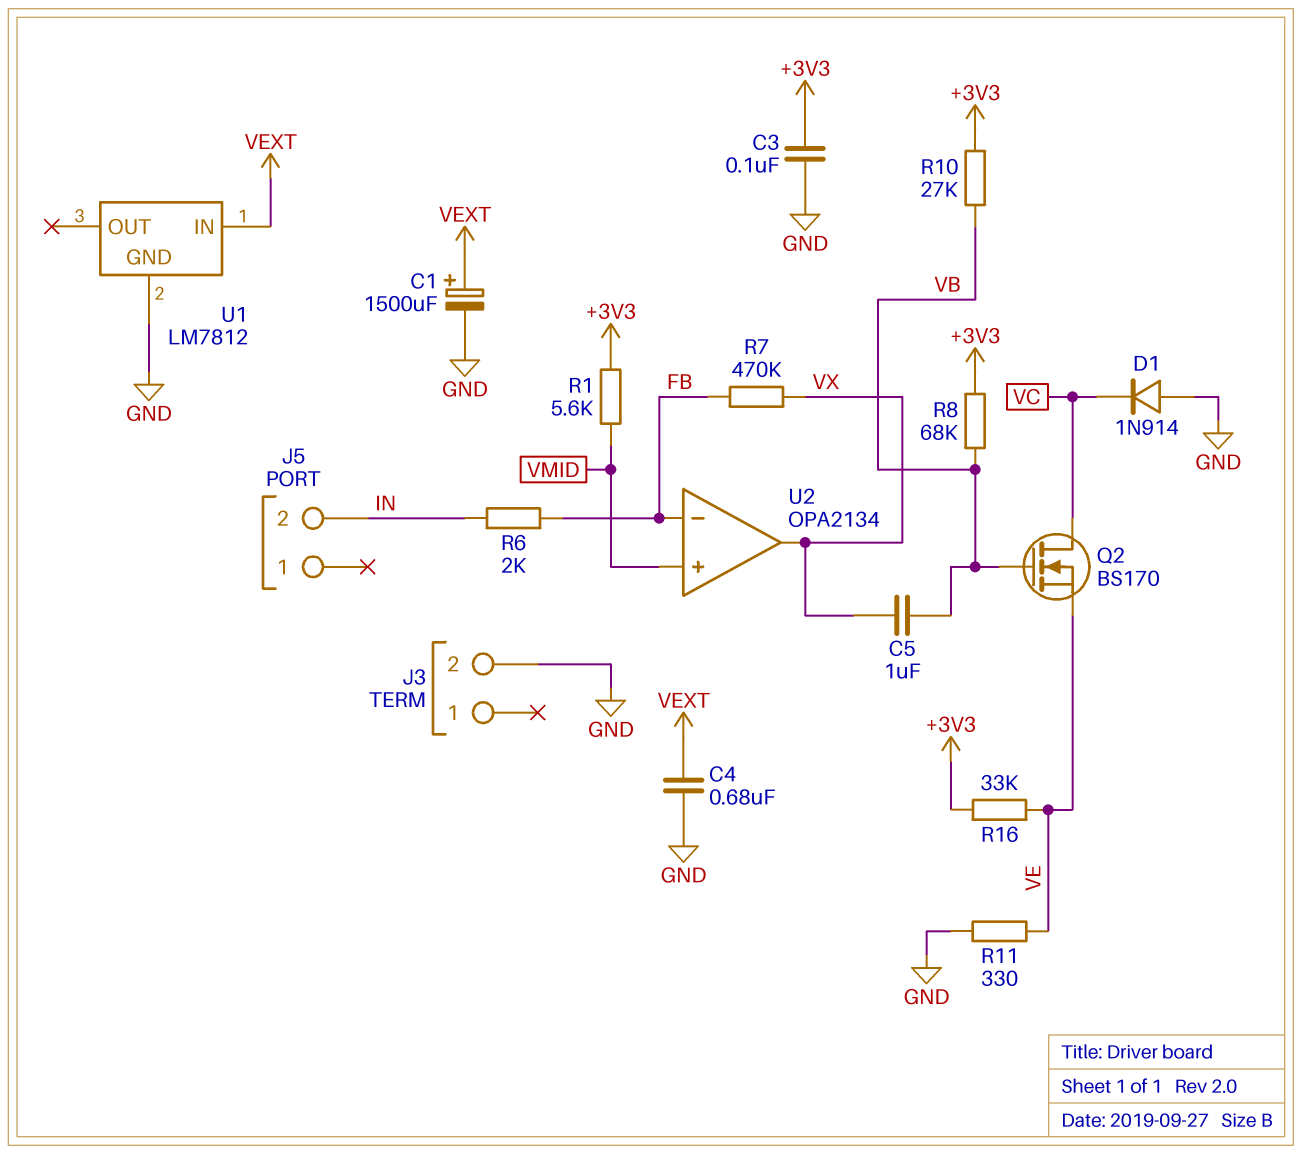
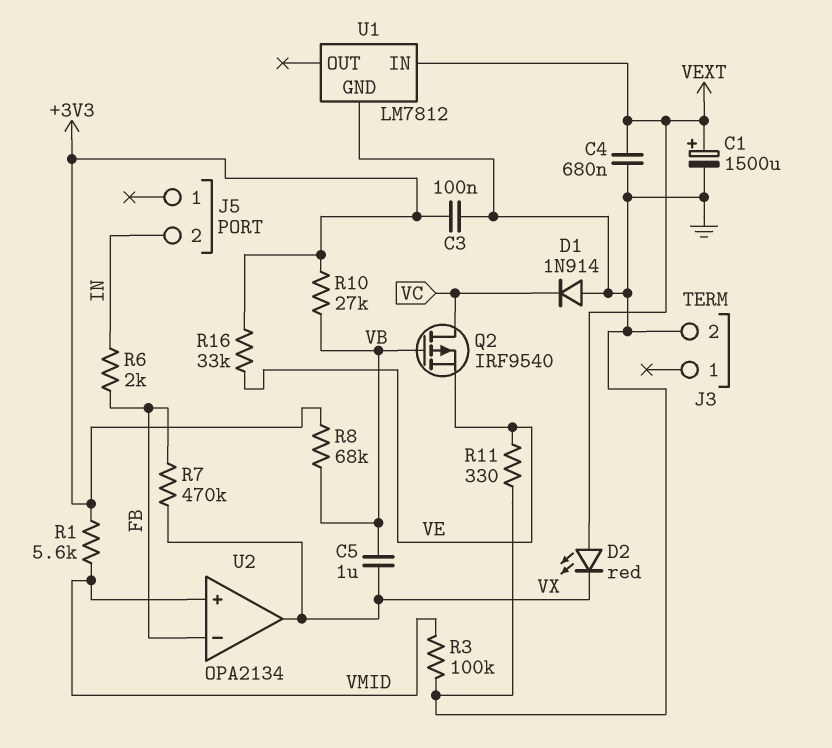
D2: none -> LED red (A VEXT, K VX)
Q2: NMOS BS170 (G VB, D VC, S VE) -> PMOS IRF9540 (G VB, D VC, S VE)
R3: none -> 100k (GND, VMID)

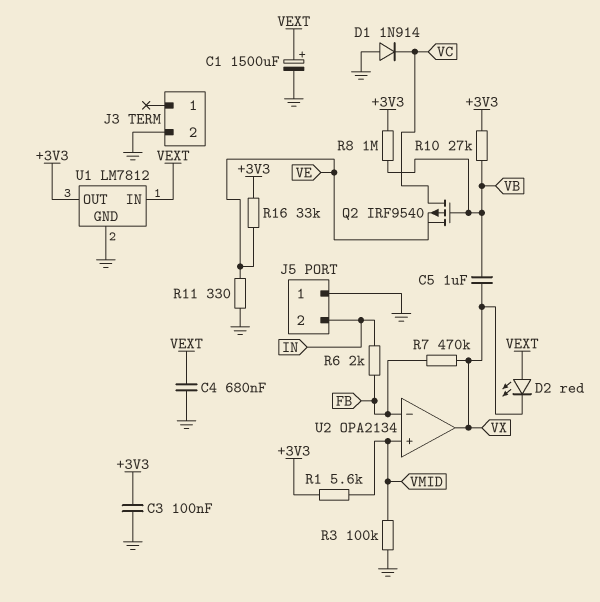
J5 pin 1: none -> GND
R8: 68k (+3V3, VB) -> 1M (+3V3, VB)
U1 pin OUT: none -> +3V3

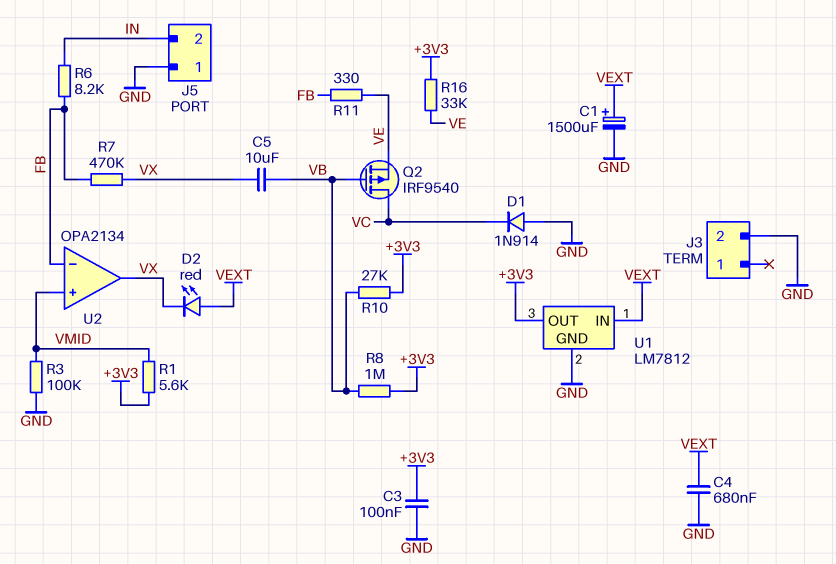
C5: 1uF (VB, VX) -> 10uF (VB, VX)
R6: 2k (FB, IN) -> 8.2k (FB, IN)
R11: 330 (GND, VE) -> 330 (FB, VE)

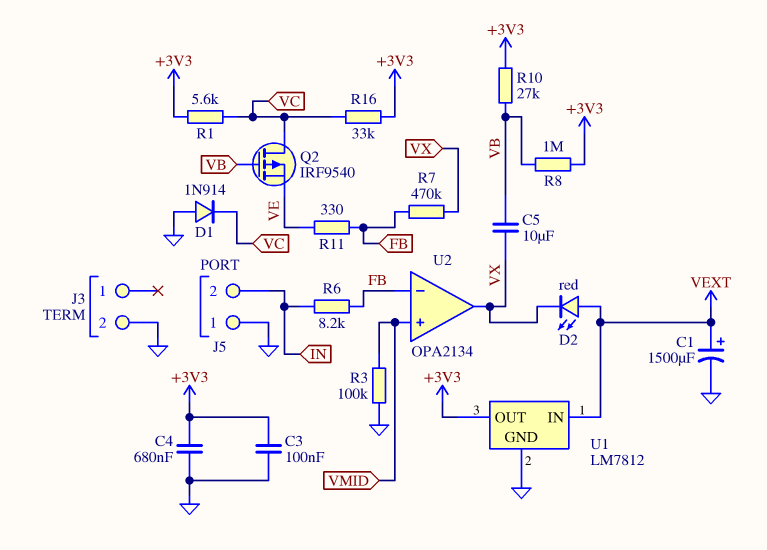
C4: 680nF (GND, VEXT) -> 680nF (+3V3, GND)
R1: 5.6k (+3V3, VMID) -> 5.6k (+3V3, VC)
R16: 33k (+3V3, VE) -> 33k (+3V3, VC)

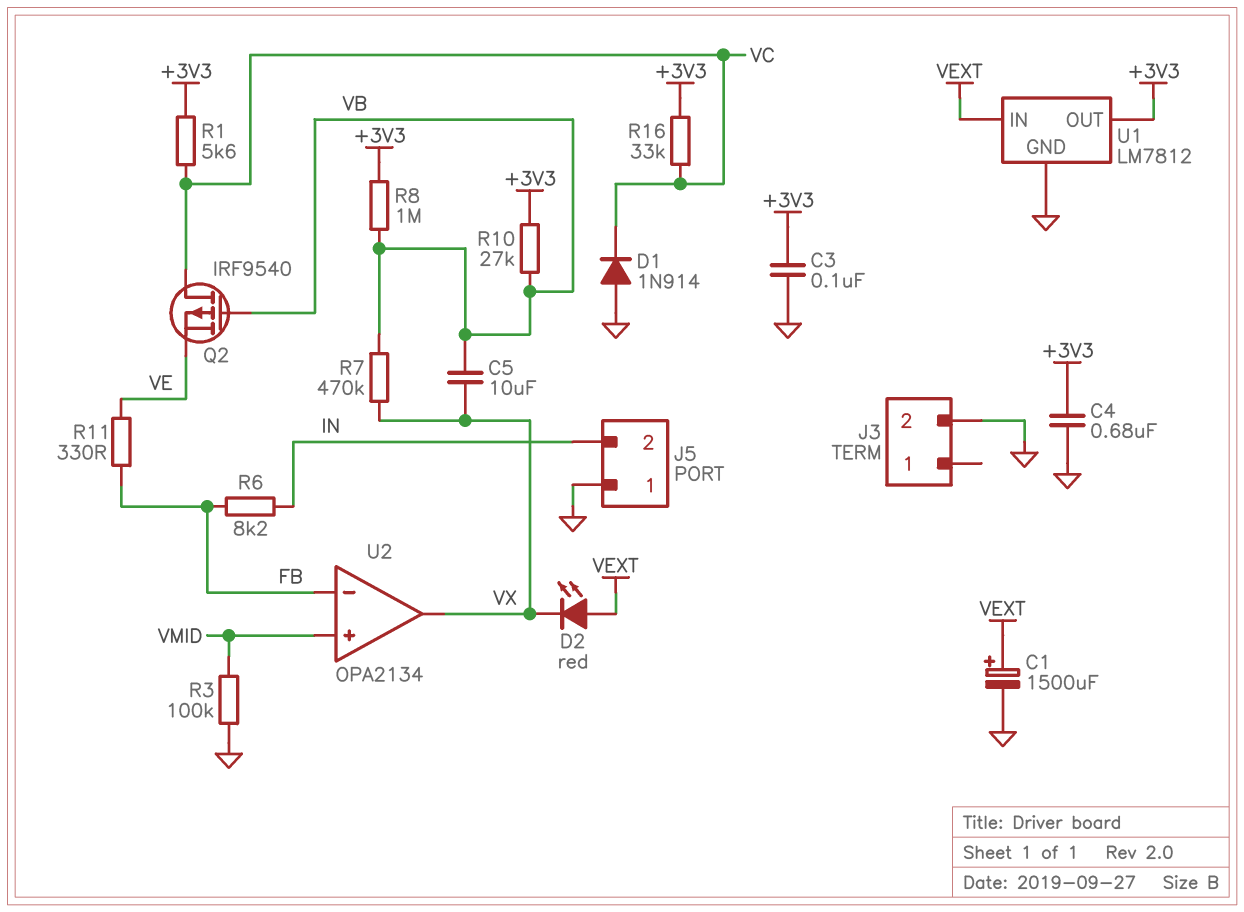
R7: 470k (FB, VX) -> 470k (VB, VX)

